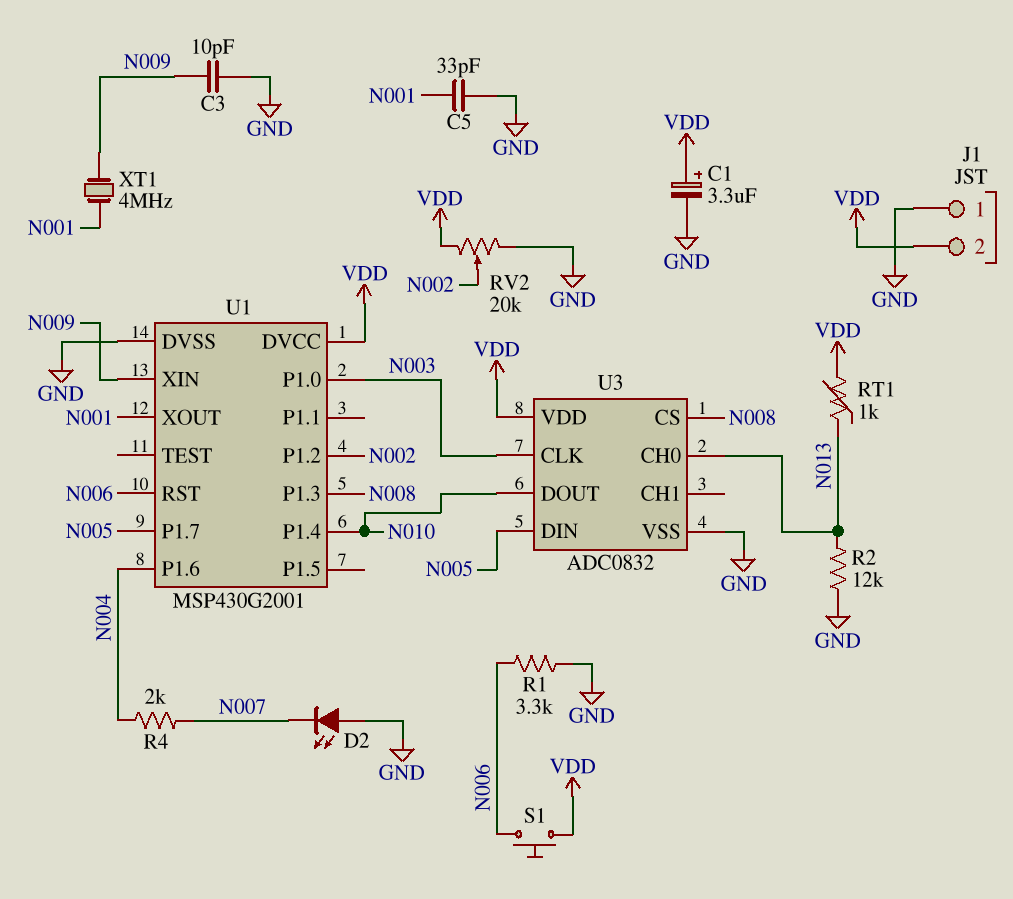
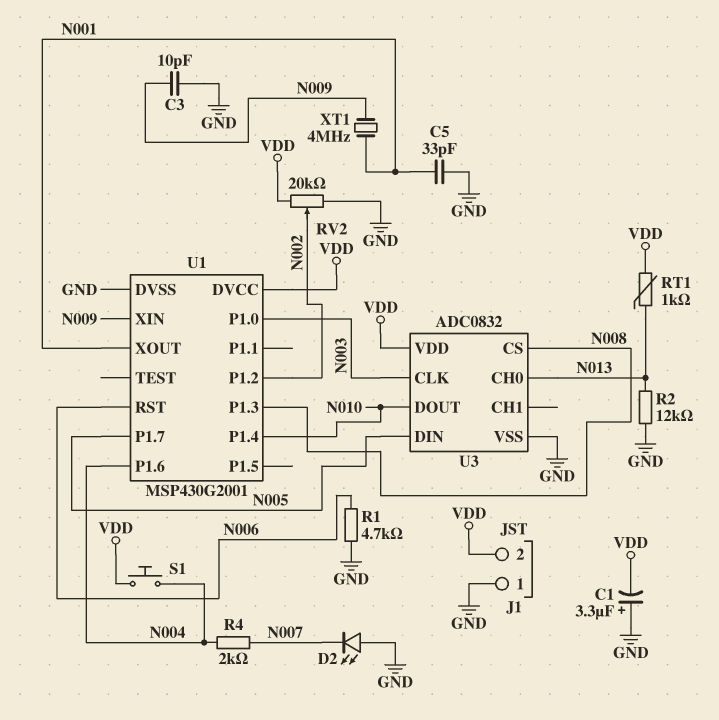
C1: 3.3uF (plus VDD, minus GND) -> 3.3uF (plus GND, minus VDD)
R1: 3.3k (GND, N006) -> 4.7k (GND, N006)
S1: button (N006, VDD) -> button (N004, VDD)

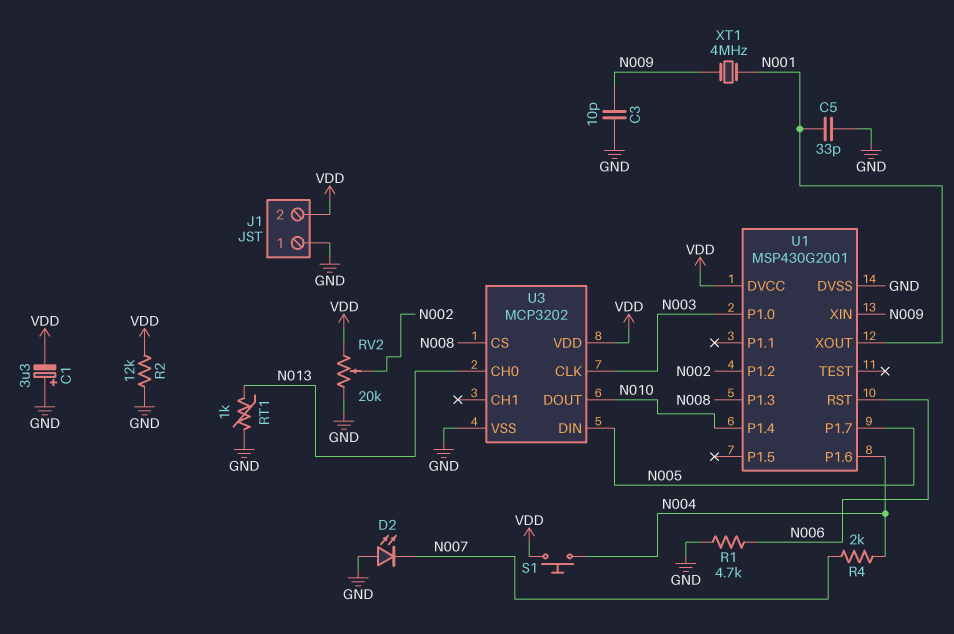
R2: 12k (GND, N013) -> 12k (GND, VDD)
RT1: 1k (N013, VDD) -> 1k (GND, N013)
U3: ADC0832 -> MCP3202

